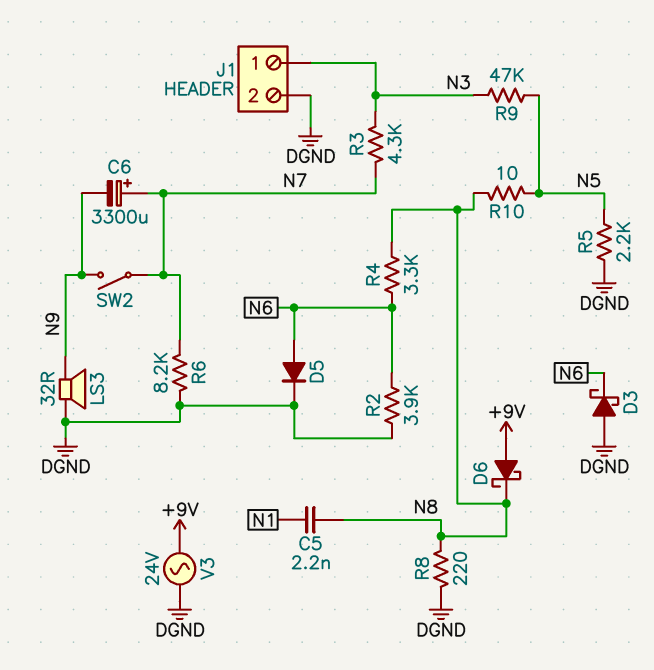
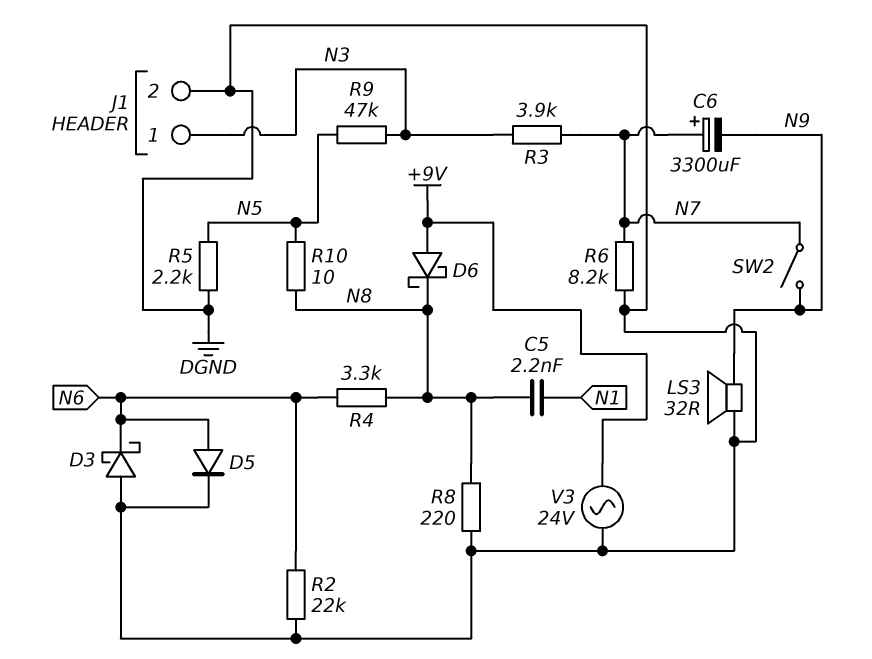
R2: 3.9k (DGND, N6) -> 22k (DGND, N6)
R3: 4.3k (N3, N7) -> 3.9k (N3, N7)

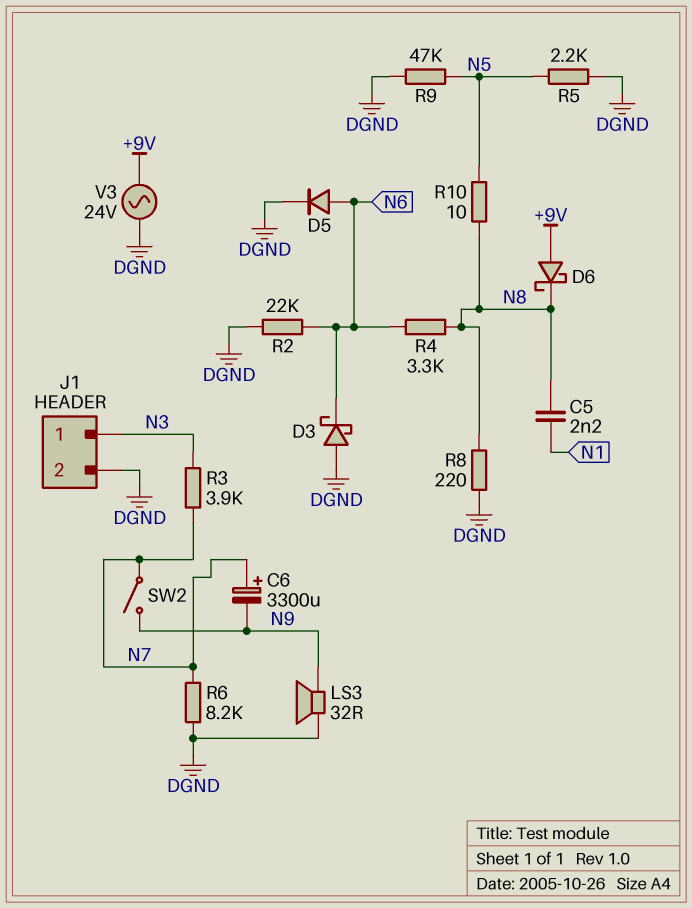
R9: 47k (N3, N5) -> 47k (DGND, N5)

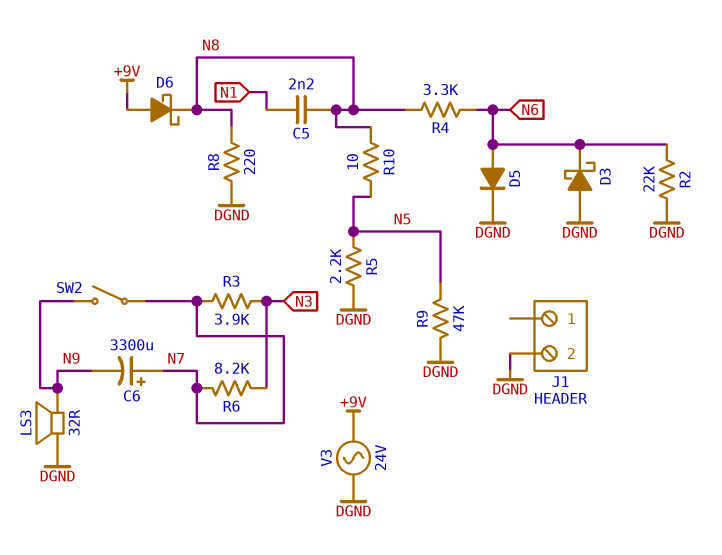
J1 pin 1: N3 -> none
R6: 8.2k (DGND, N7) -> 8.2k (N3, N7)

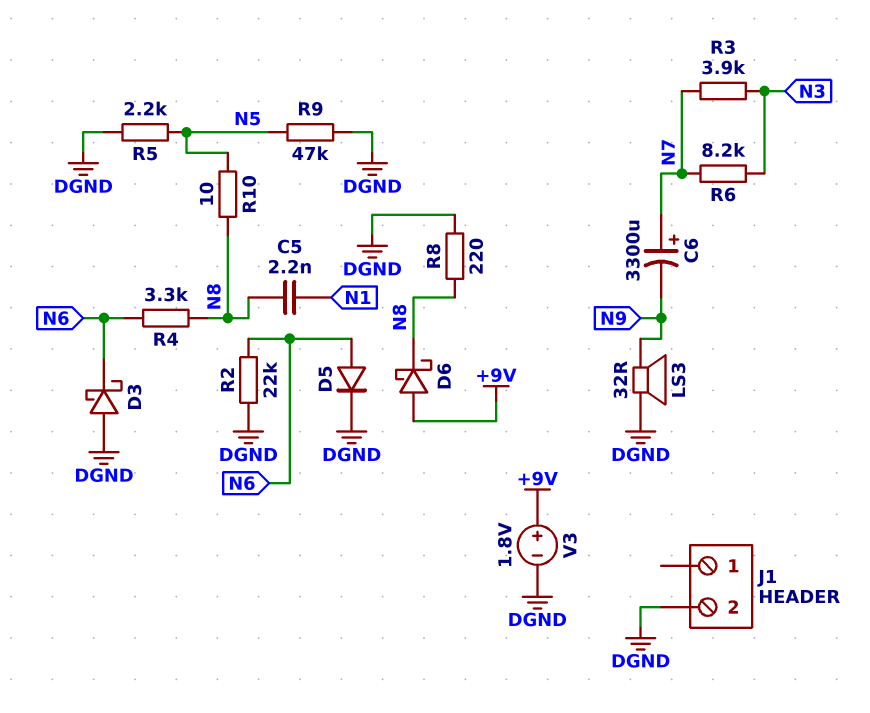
SW2: switch (N7, N9) -> none
V3: AC 24V (+9V, DGND) -> 1.8V (plus +9V, minus DGND)

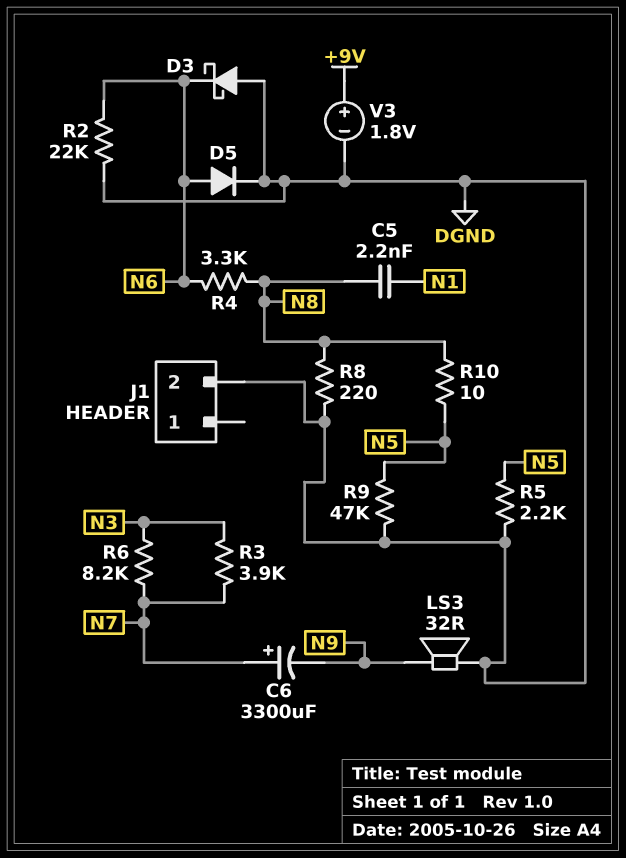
D6: schottky (A +9V, K N8) -> none

